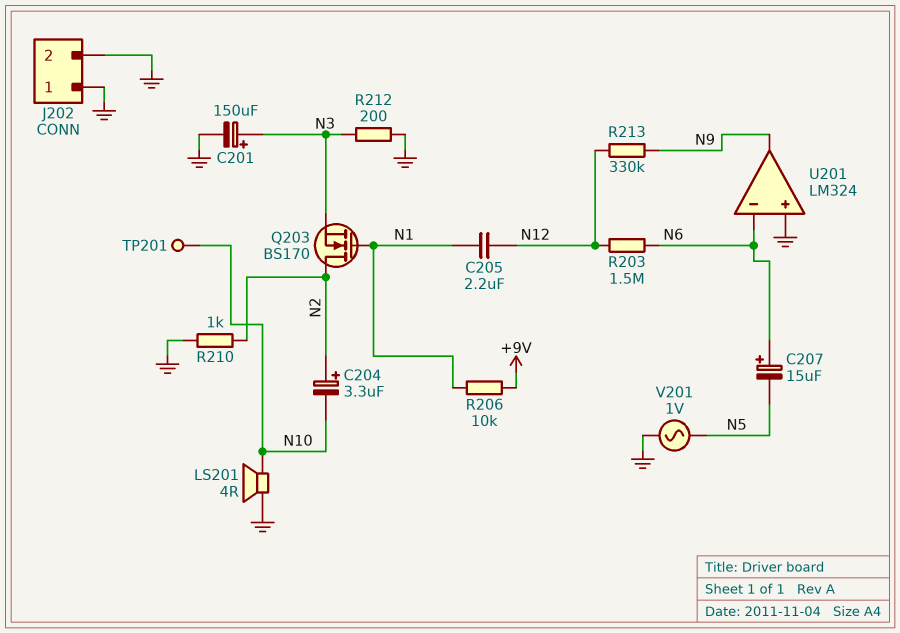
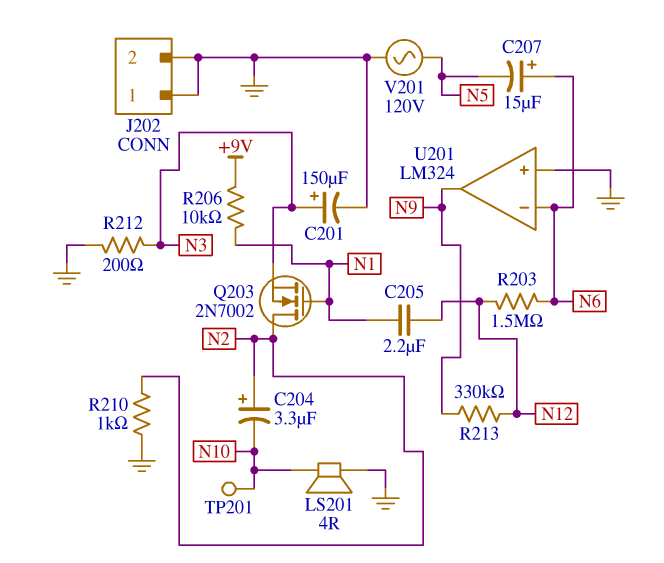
Q203: NMOS BS170 (G N1, D N2, S N3) -> NMOS 2N7002 (G N1, D N2, S N3)
V201: AC 1V (GND, N5) -> AC 120V (GND, N5)

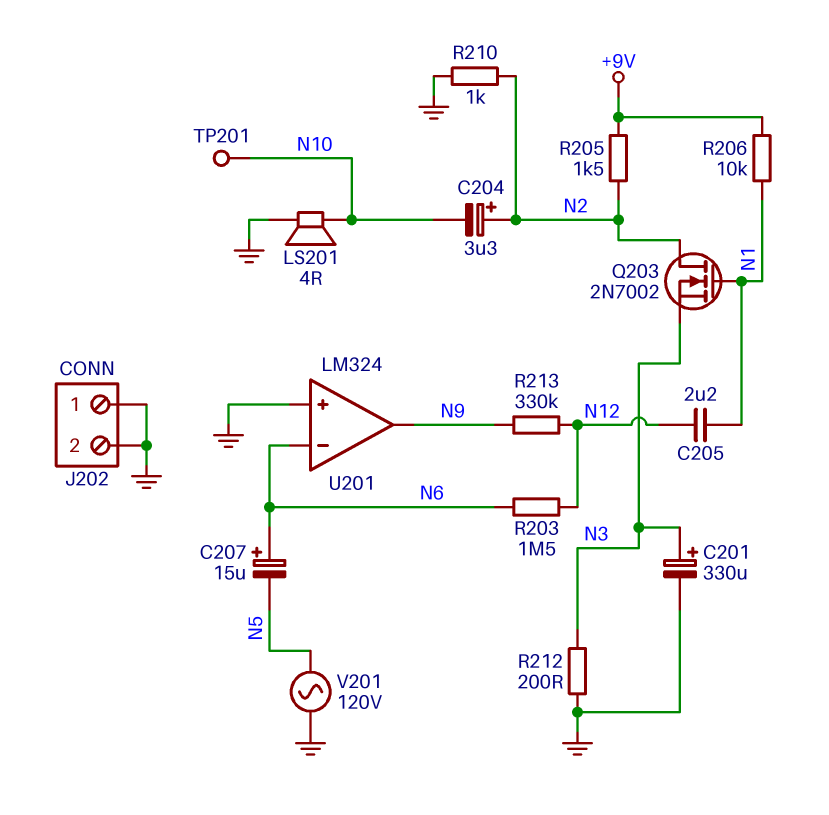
C201: 150uF (plus N3, minus GND) -> 330uF (plus N3, minus GND)
R205: none -> 1.5k (+9V, N2)

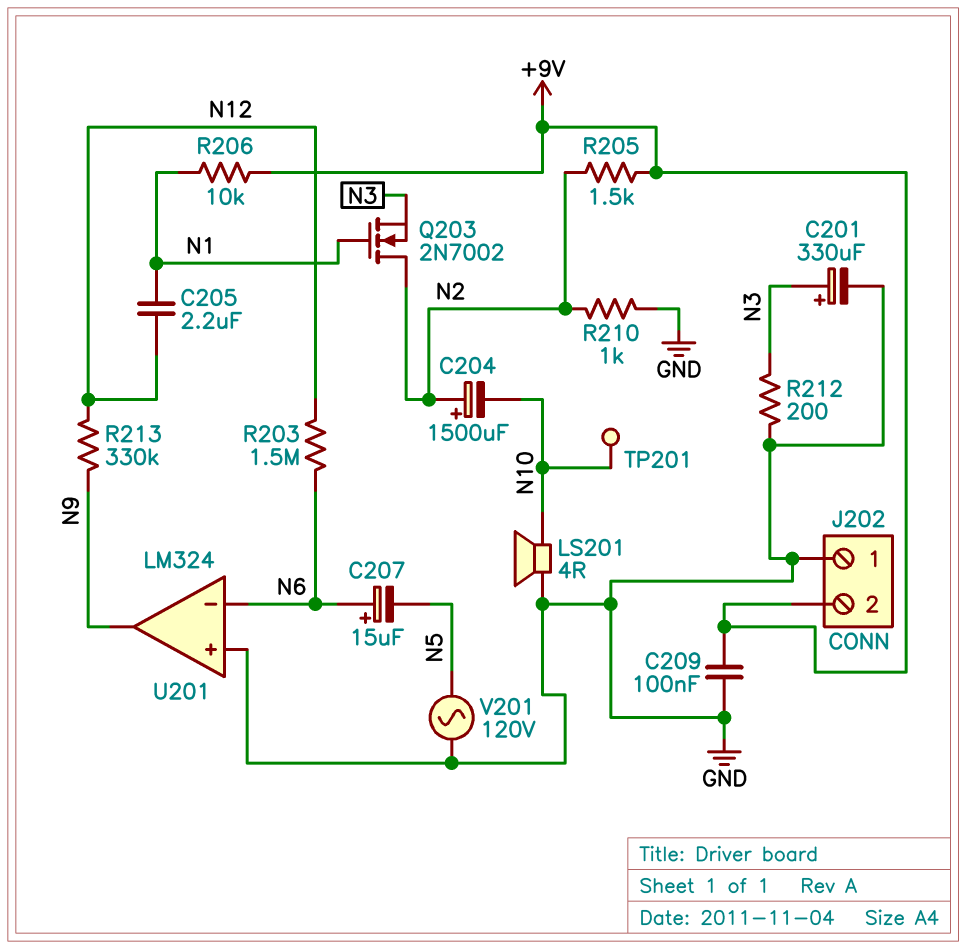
C204: 3.3uF (plus N2, minus N10) -> 1500uF (plus N2, minus N10)
C209: none -> 100nF (+9V, GND)
J202 pin 2: GND -> +9V

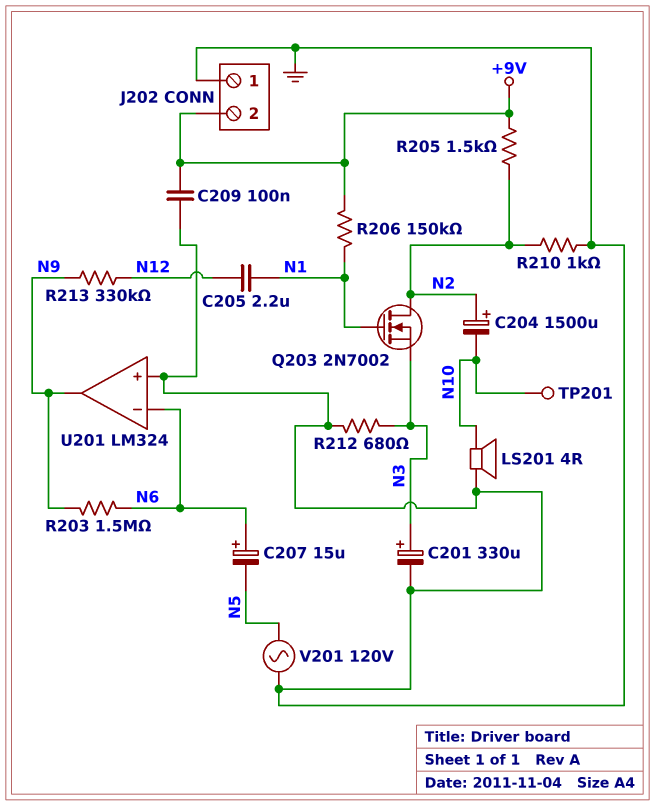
R203: 1.5M (N6, N12) -> 1.5M (N6, N9)
R206: 10k (+9V, N1) -> 150k (+9V, N1)
R212: 200 (GND, N3) -> 680 (GND, N3)

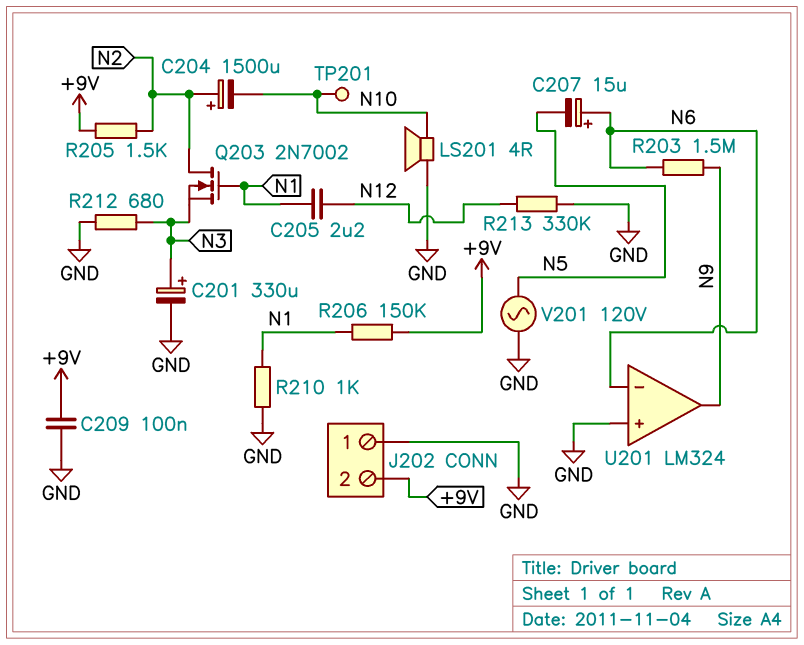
R210: 1k (GND, N2) -> 1k (GND, N1)
R213: 330k (N9, N12) -> 330k (GND, N12)

